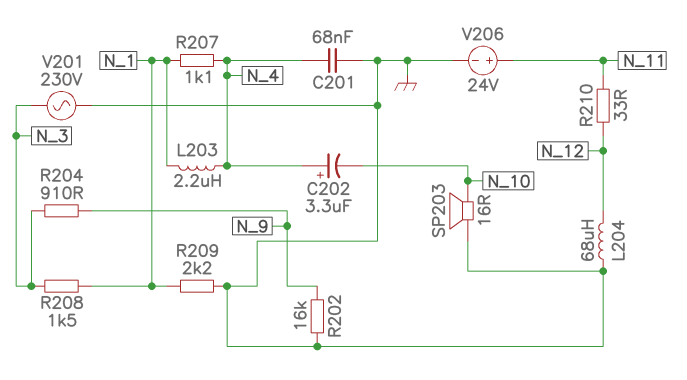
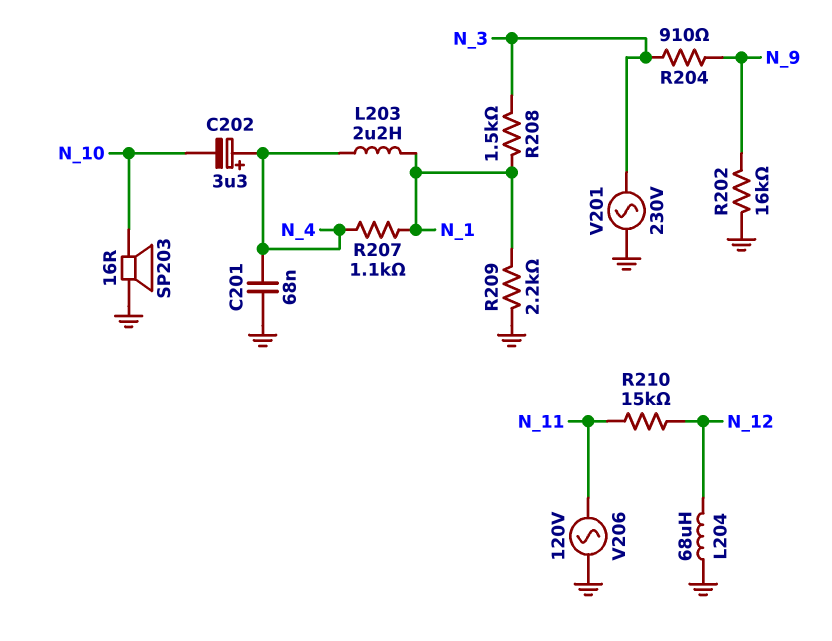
R210: 33 (N_11, N_12) -> 15k (N_11, N_12)
V206: 24V (plus N_11, minus GND) -> AC 120V (GND, N_11)

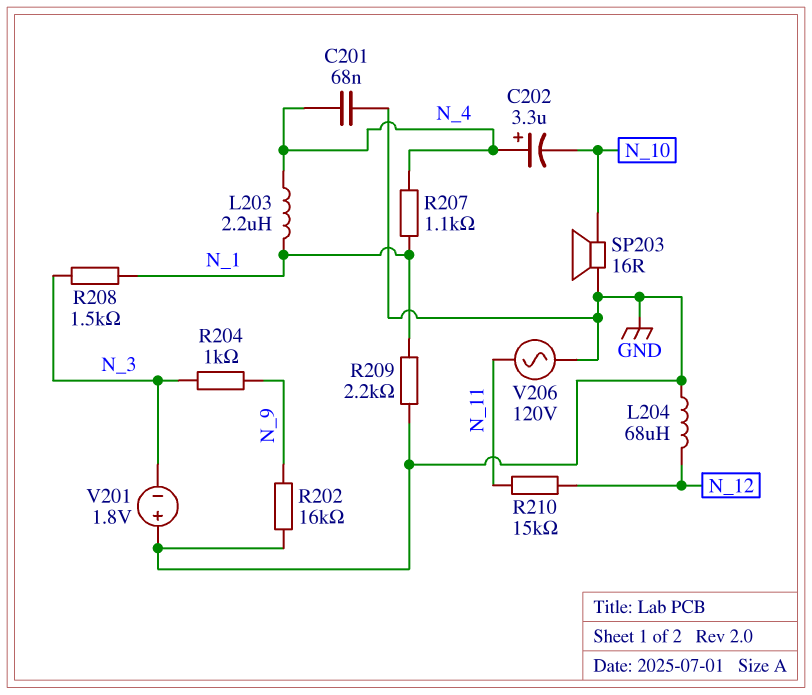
R204: 910 (N_3, N_9) -> 1k (N_3, N_9)
V201: AC 230V (GND, N_3) -> 1.8V (plus GND, minus N_3)

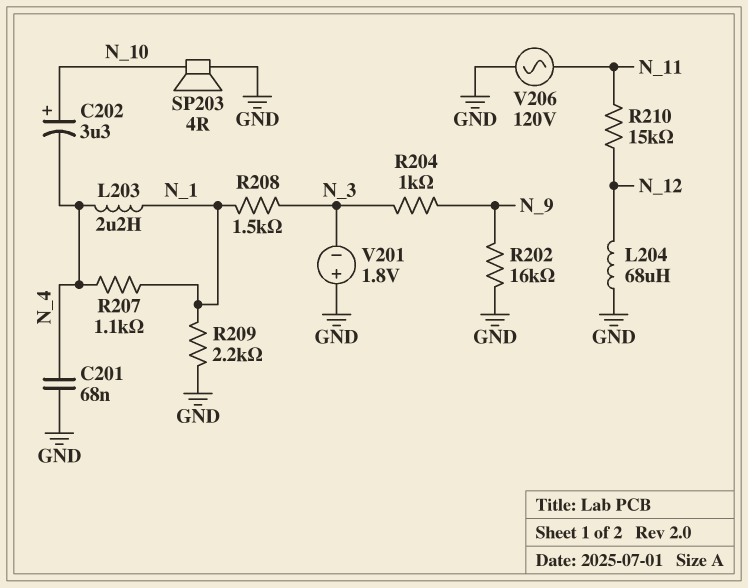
C202: 3.3uF (plus N_4, minus N_10) -> 3.3uF (plus N_10, minus N_4)
SP203: speaker 16R (GND, N_10) -> speaker 4R (GND, N_10)

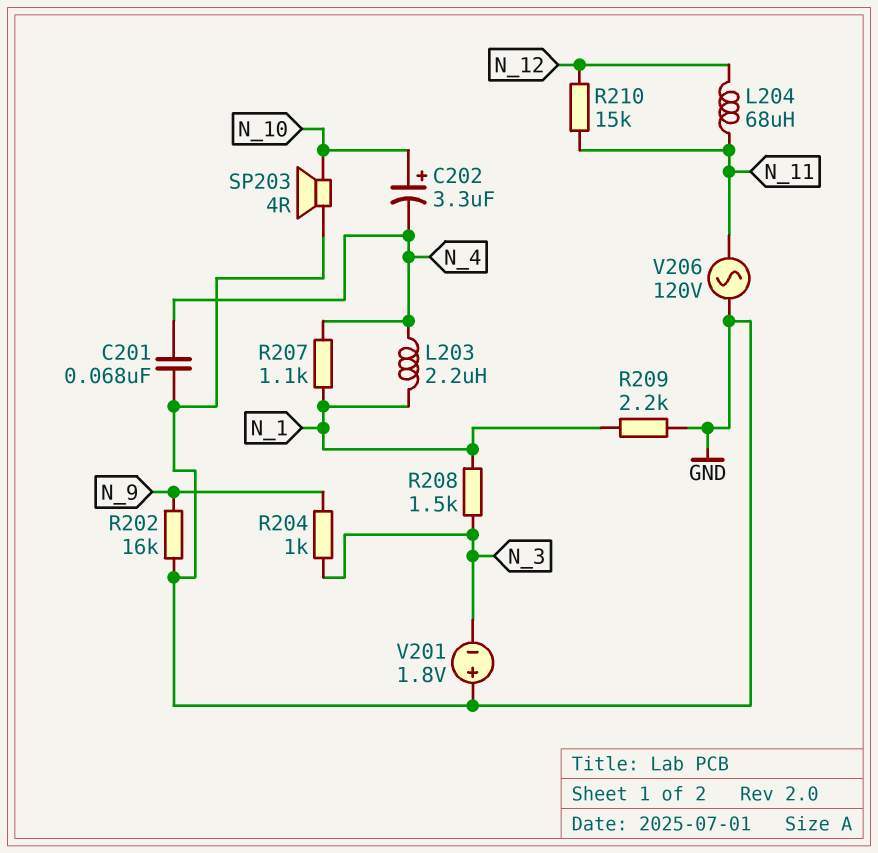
L204: 68uH (GND, N_12) -> 68uH (N_11, N_12)

